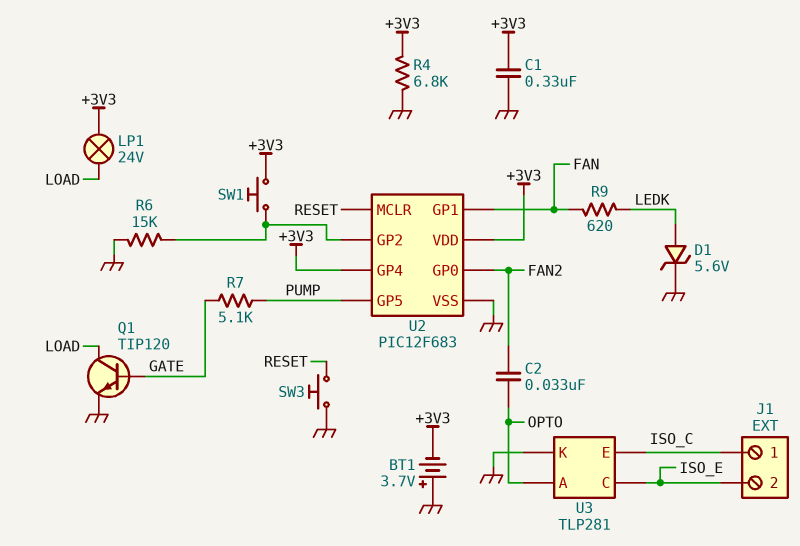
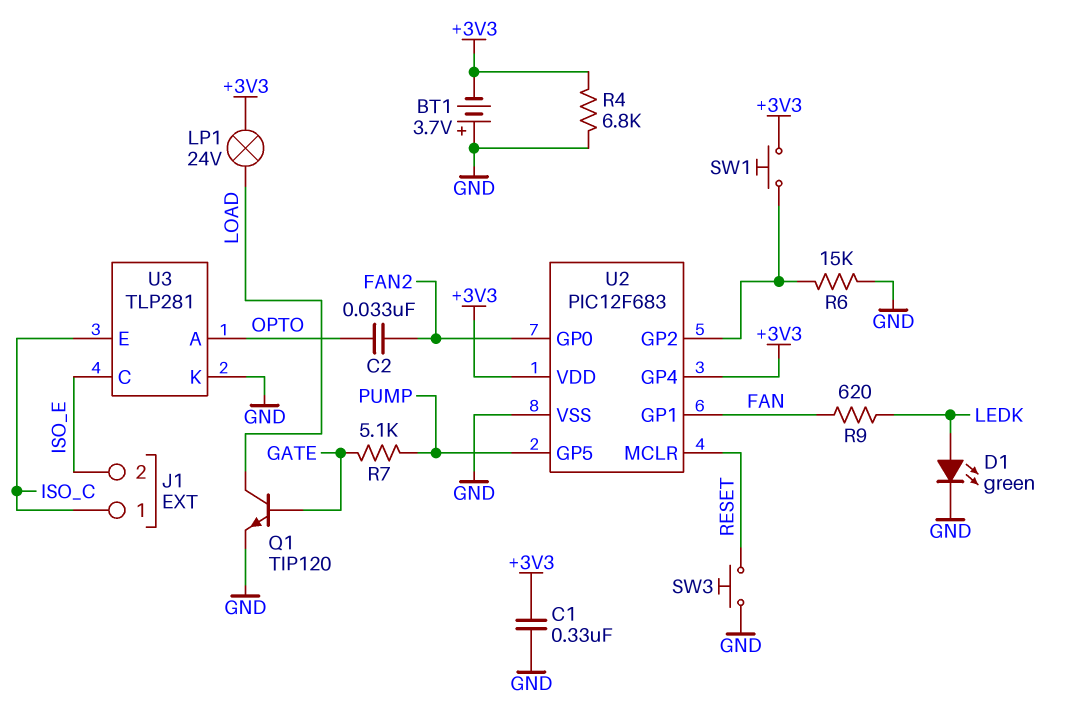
D1: zener 5.6V (A LEDK, K GND) -> LED green (A LEDK, K GND)

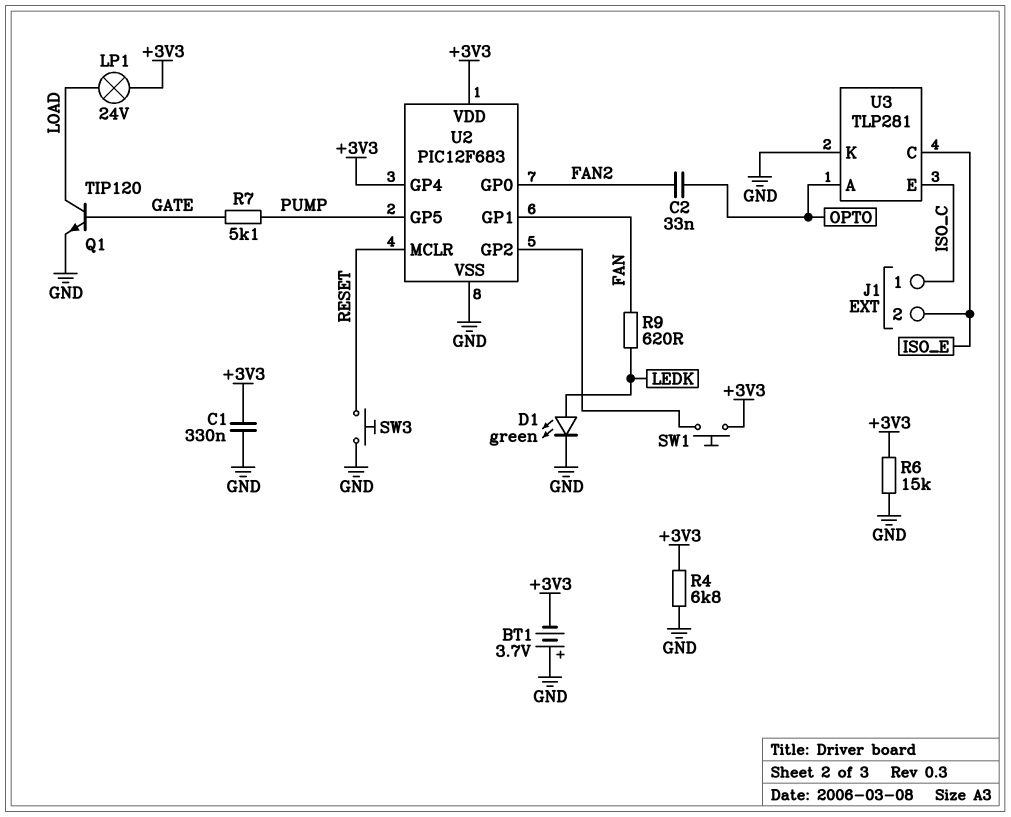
R6: 15k (GND, U2/GP2) -> 15k (+3V3, GND)

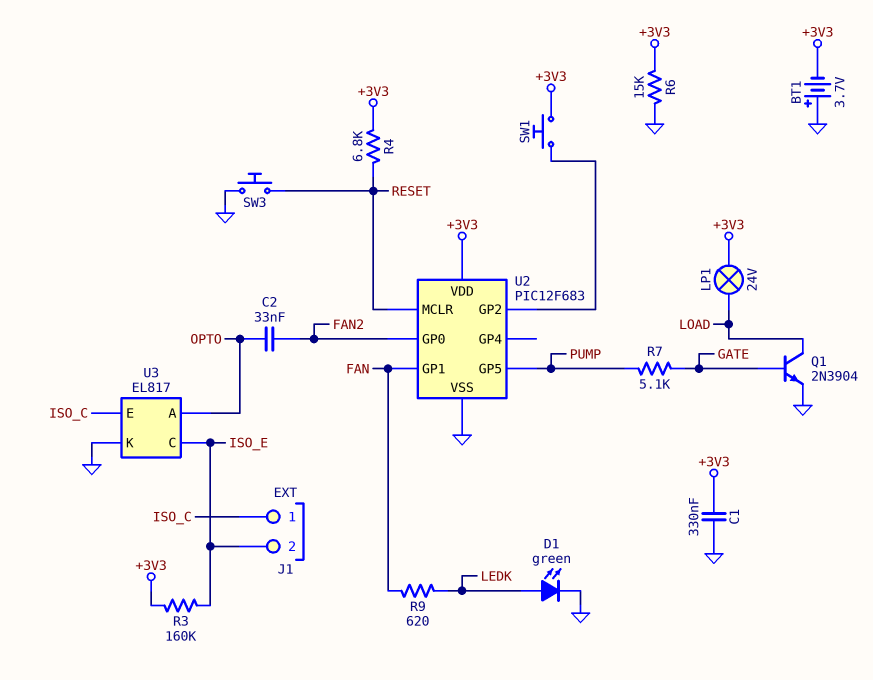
Q1: NPN TIP120 (B GATE, C LOAD, E GND) -> NPN 2N3904 (B GATE, C LOAD, E GND)
R3: none -> 160k (+3V3, ISO_E)
R4: 6.8k (+3V3, GND) -> 6.8k (+3V3, RESET)
U2 pin GP4: +3V3 -> none
U3: TLP281 -> EL817

